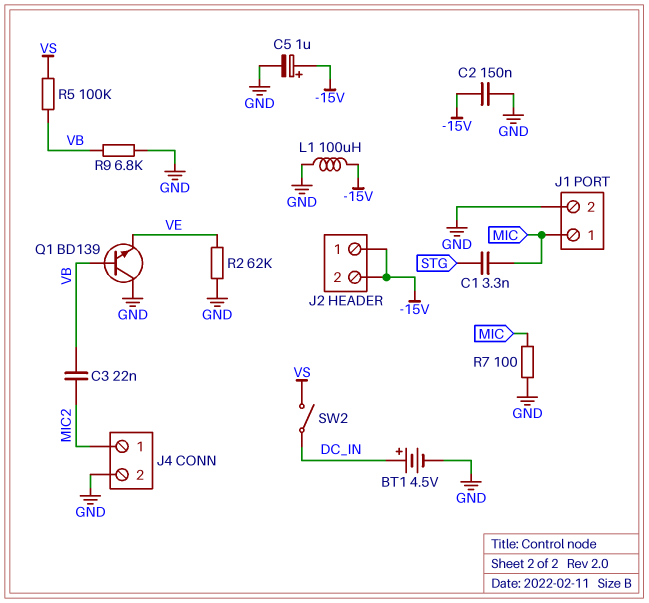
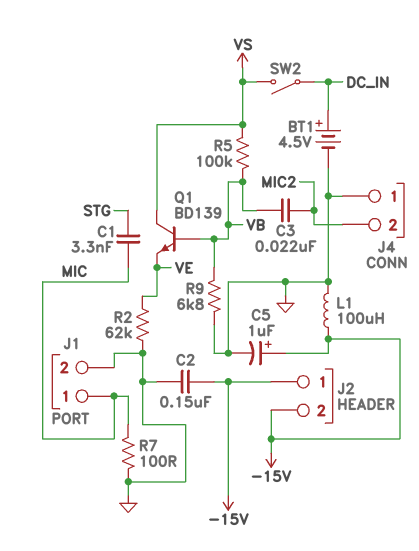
J4 pin 1: MIC2 -> GND
J4 pin 2: GND -> MIC2
Q1: NPN BD139 (B VB, C GND, E VE) -> NPN BD139 (B VB, C VS, E VE)

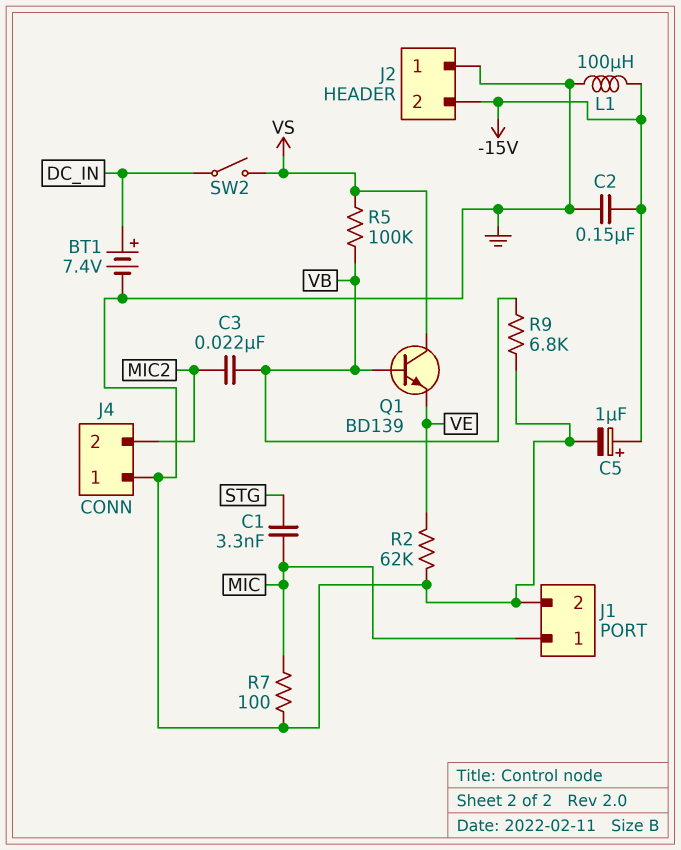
BT1: 4.5V (plus DC_IN, minus GND) -> 7.4V (plus DC_IN, minus GND)
J2 pin 1: -15V -> GND

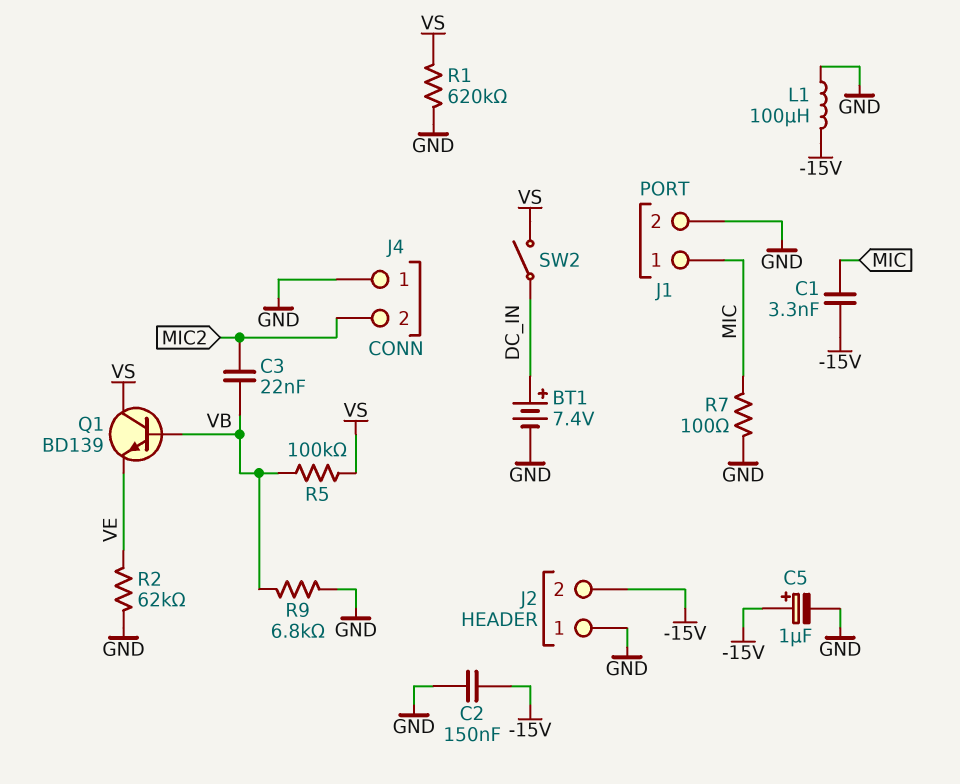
C1: 3.3nF (MIC, STG) -> 3.3nF (-15V, MIC)
R1: none -> 620k (GND, VS)

